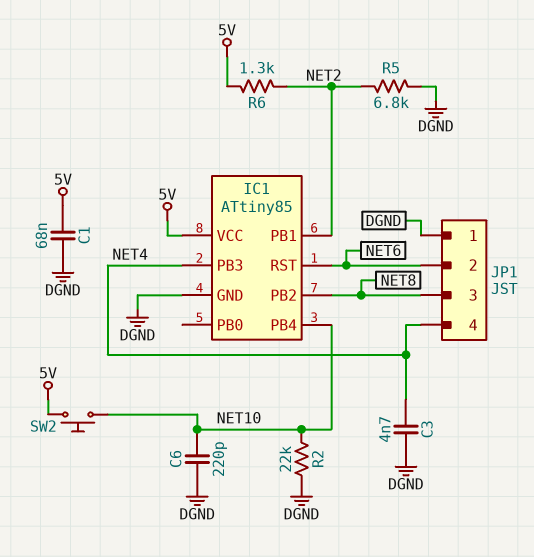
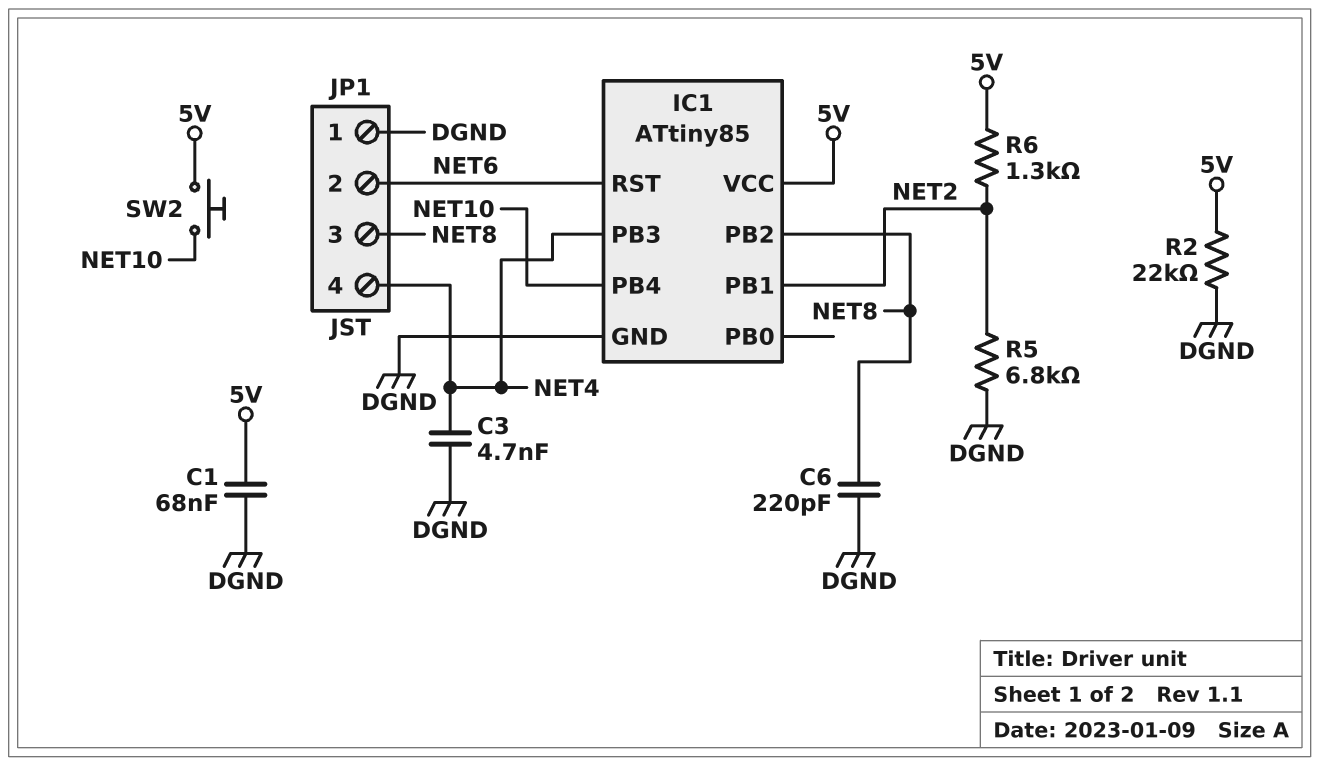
C6: 220pF (DGND, NET10) -> 220pF (DGND, NET8)
R2: 22k (DGND, NET10) -> 22k (5V, DGND)

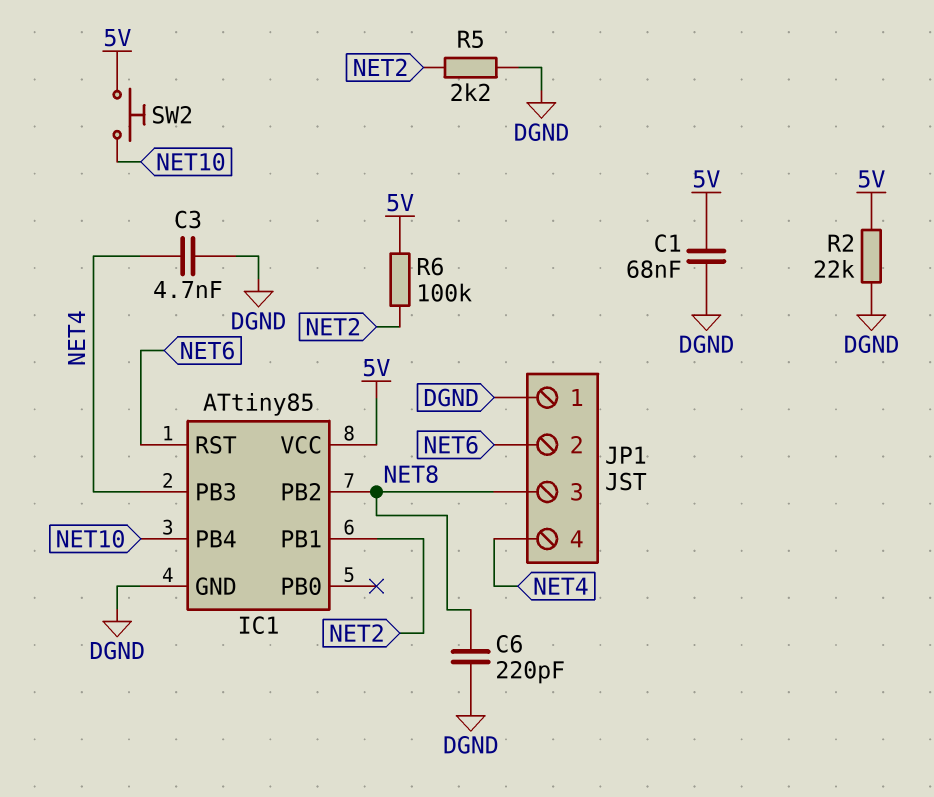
R5: 6.8k (DGND, NET2) -> 2.2k (DGND, NET2)
R6: 1.3k (5V, NET2) -> 100k (5V, NET2)

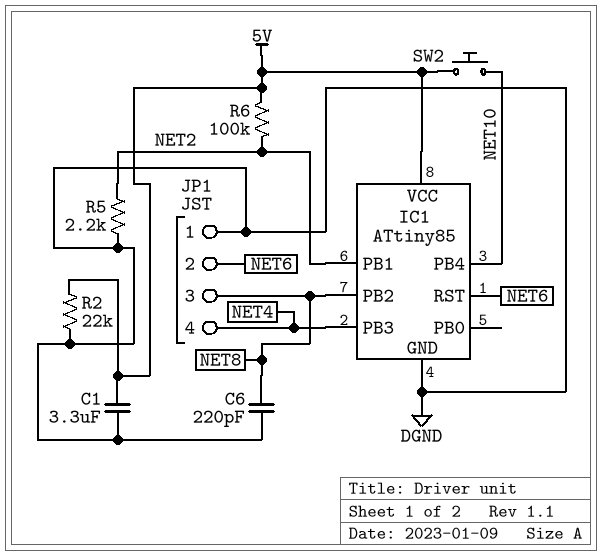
C1: 68nF (5V, DGND) -> 3.3uF (5V, DGND)
C3: 4.7nF (DGND, NET4) -> none

